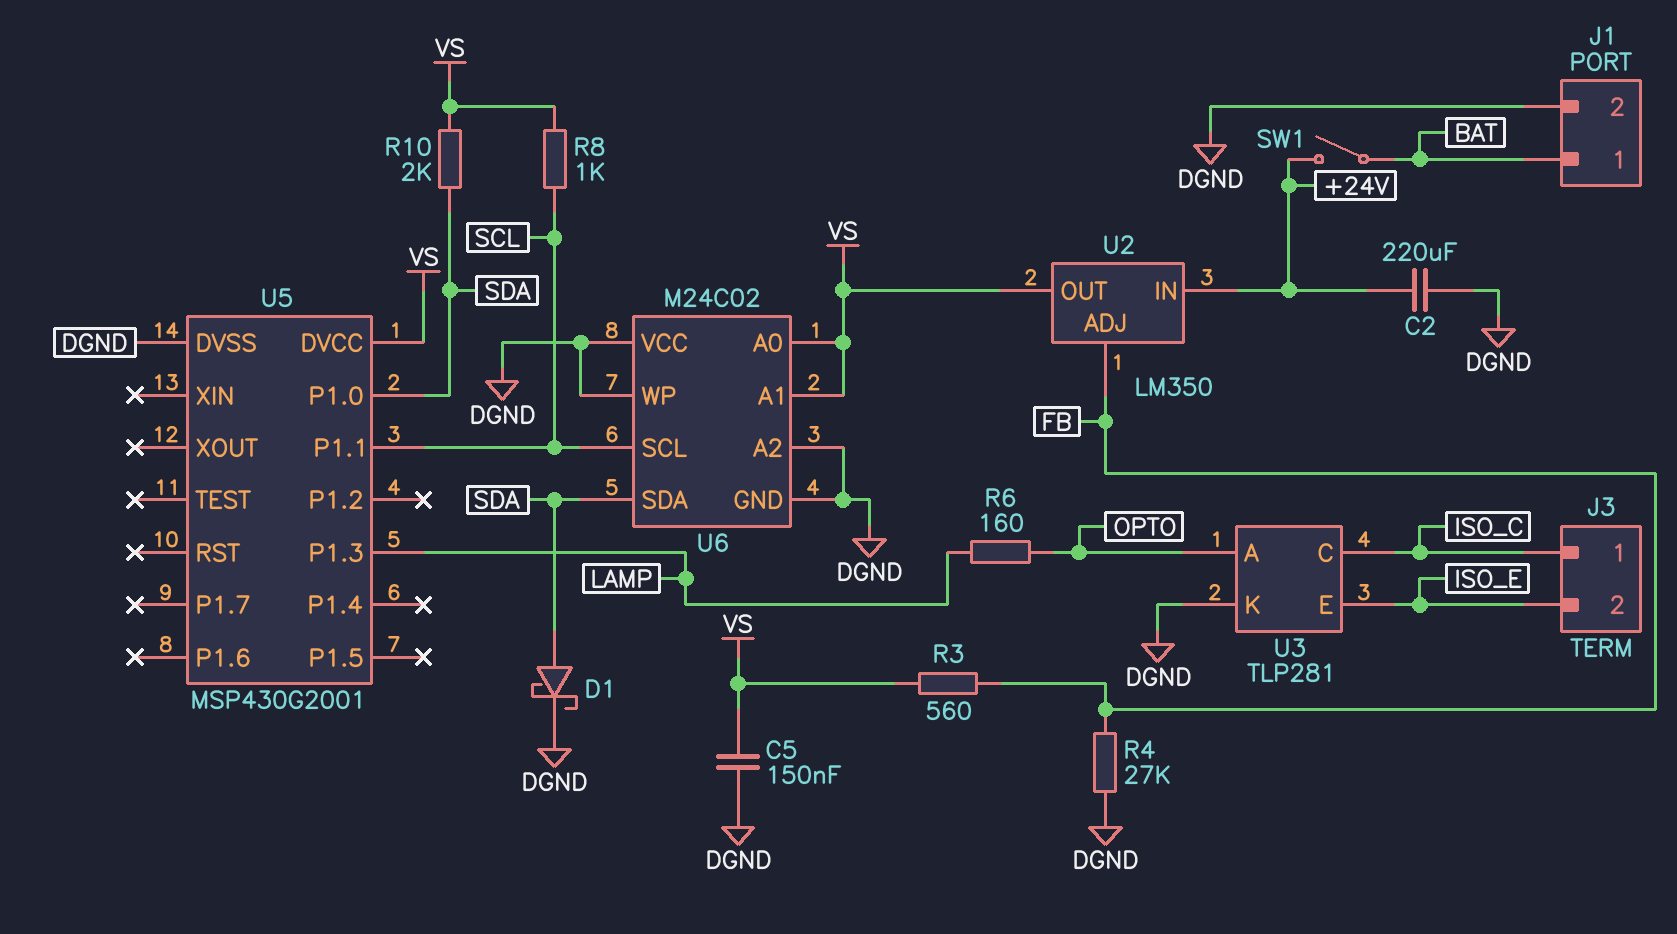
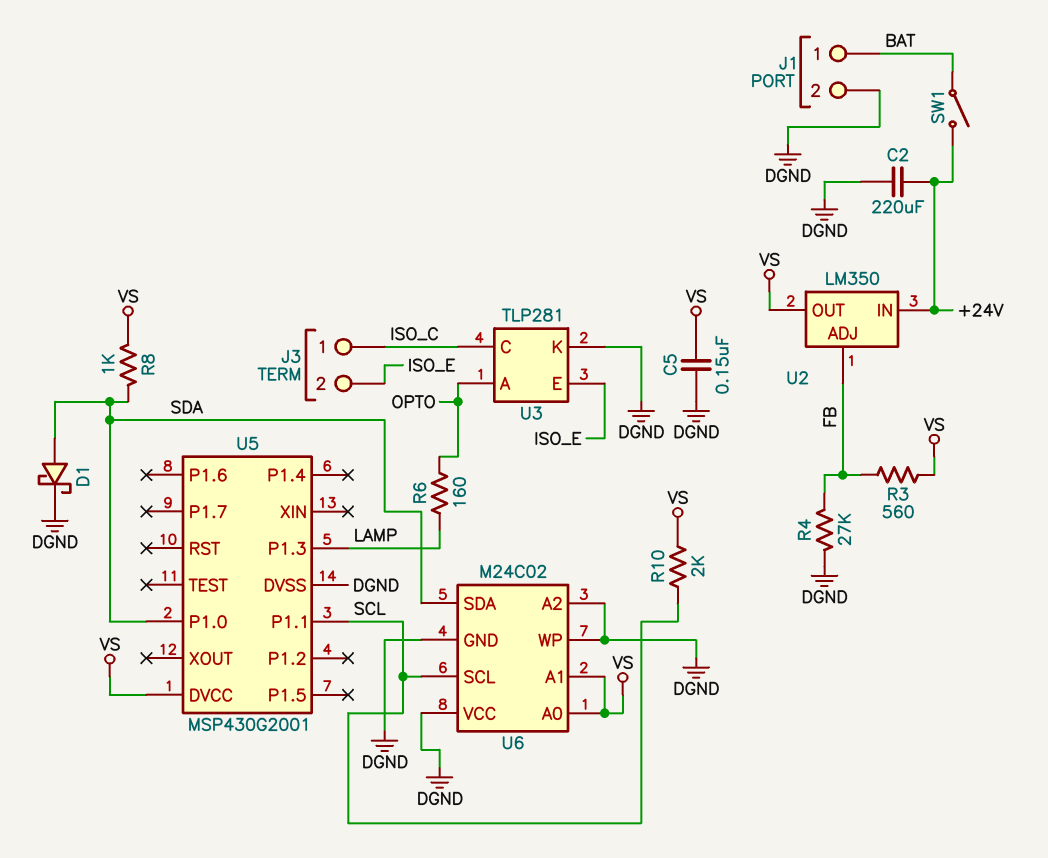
R8: 1k (SCL, VS) -> 1k (SDA, VS)
R10: 2k (SDA, VS) -> 2k (SCL, VS)

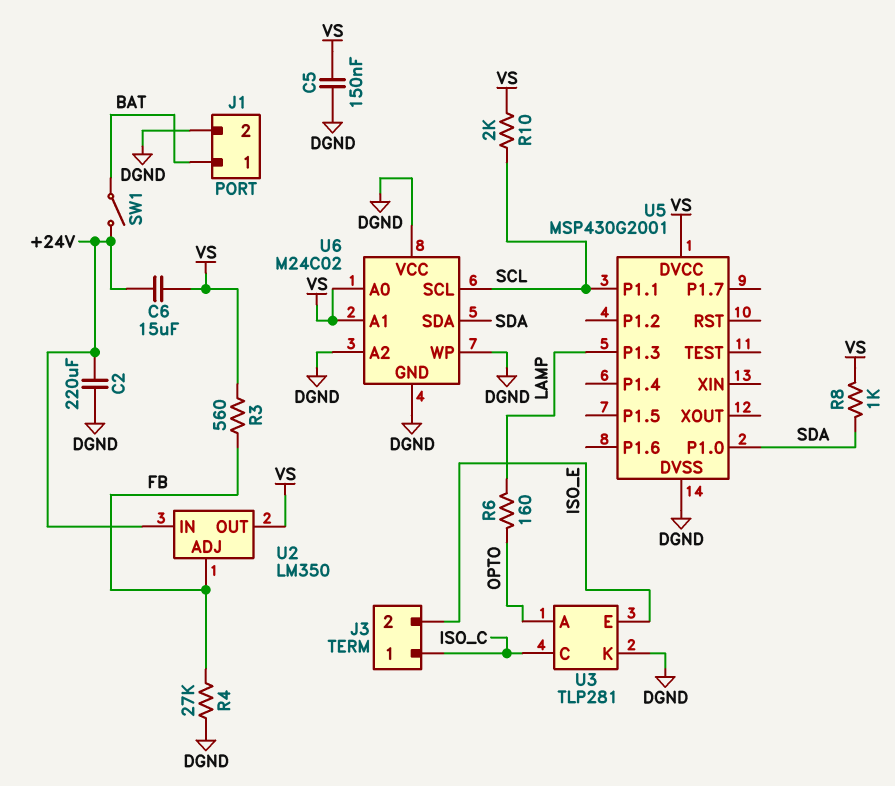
C6: none -> 15uF (+24V, VS)
D1: schottky (A SDA, K DGND) -> none

